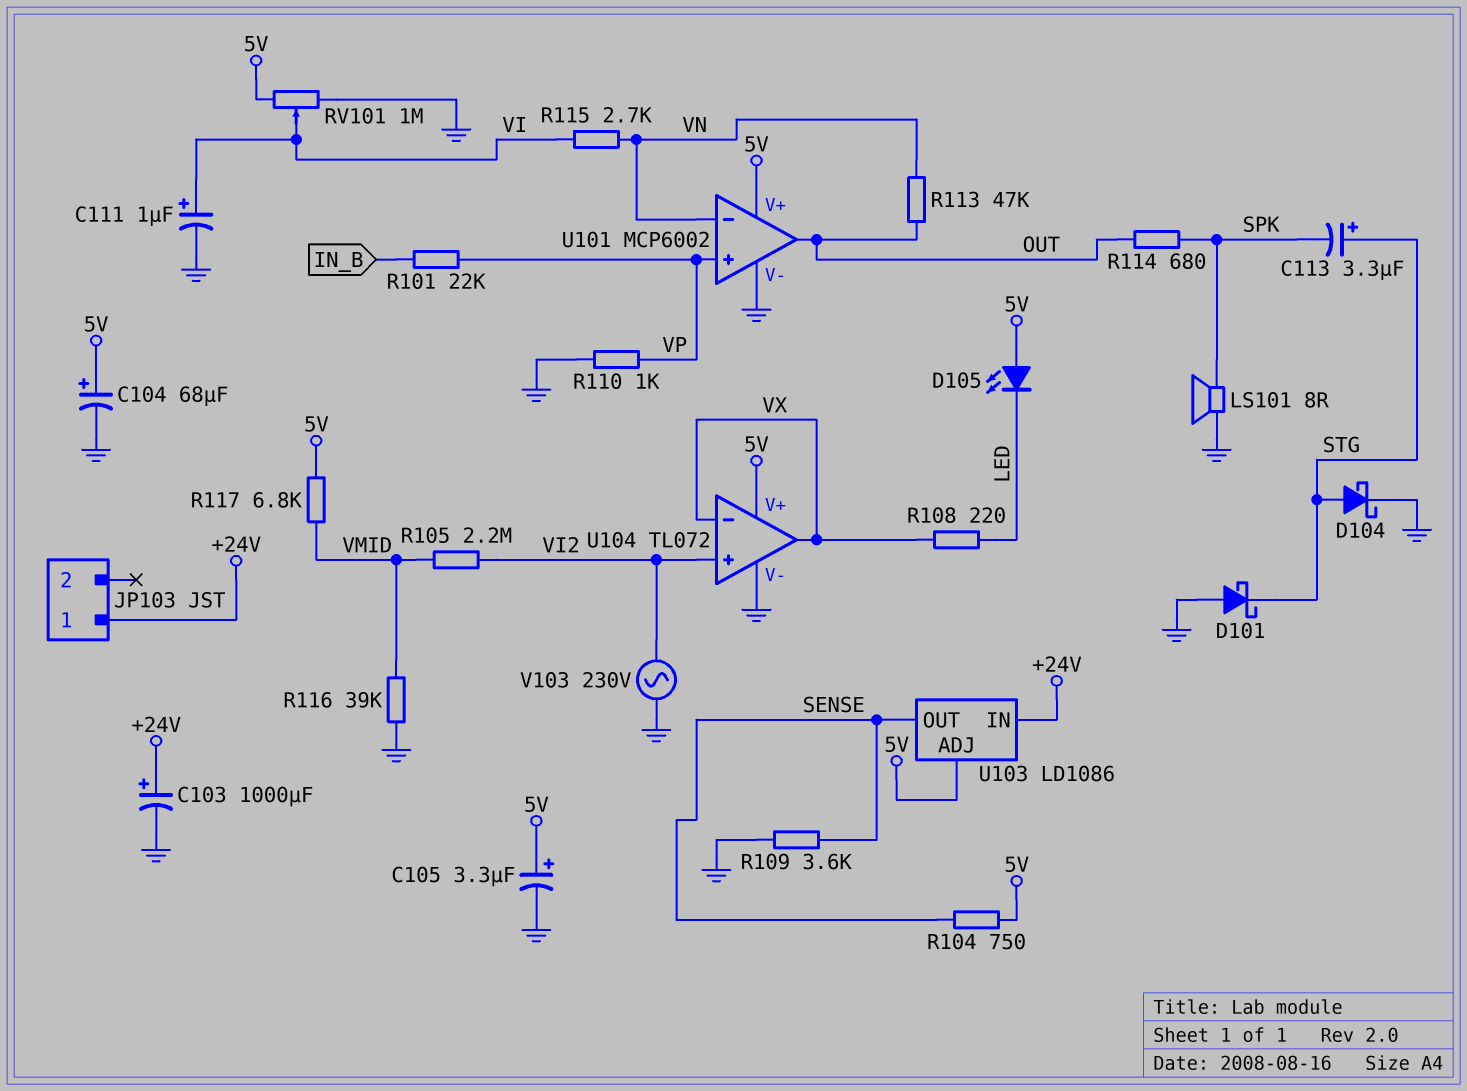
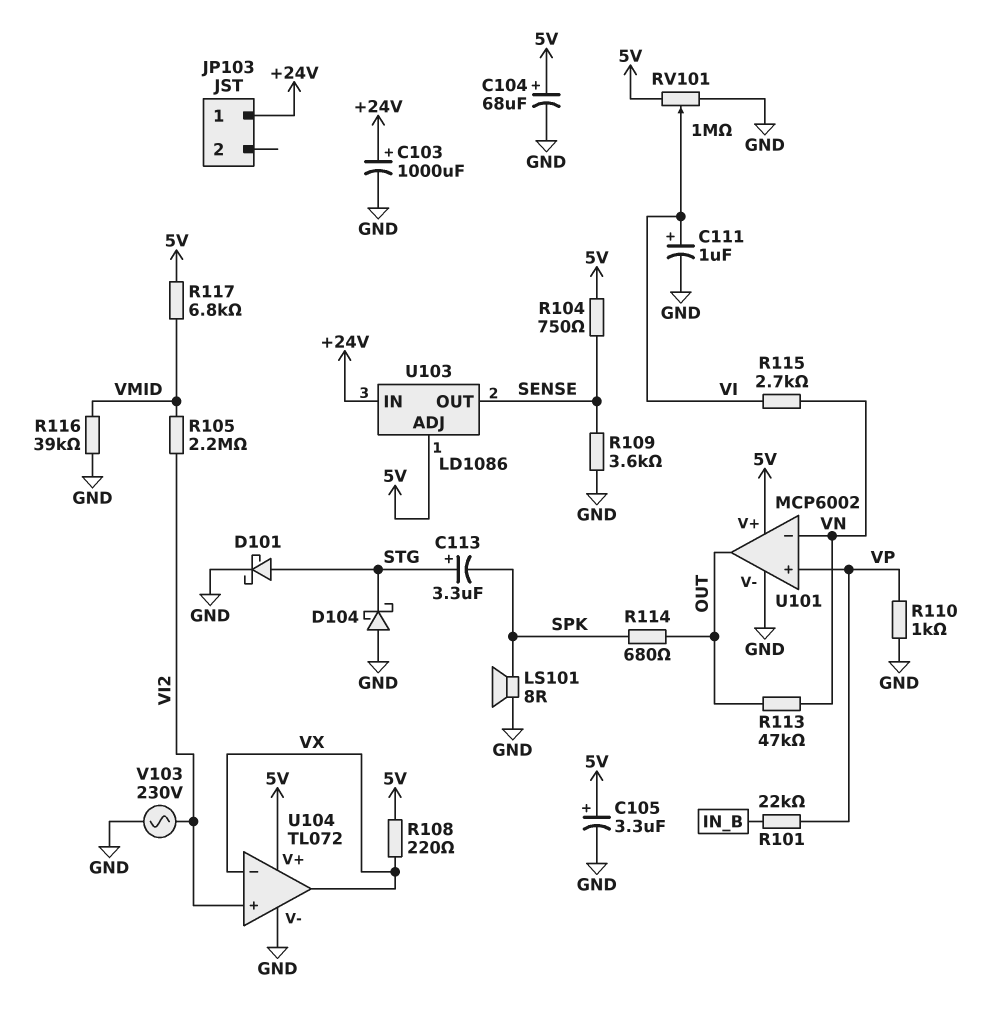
D101: schottky (A GND, K STG) -> schottky (A STG, K GND)
D104: schottky (A STG, K GND) -> schottky (A GND, K STG)
D105: LED (A 5V, K LED) -> none
R108: 220 (LED, VX) -> 220 (5V, VX)

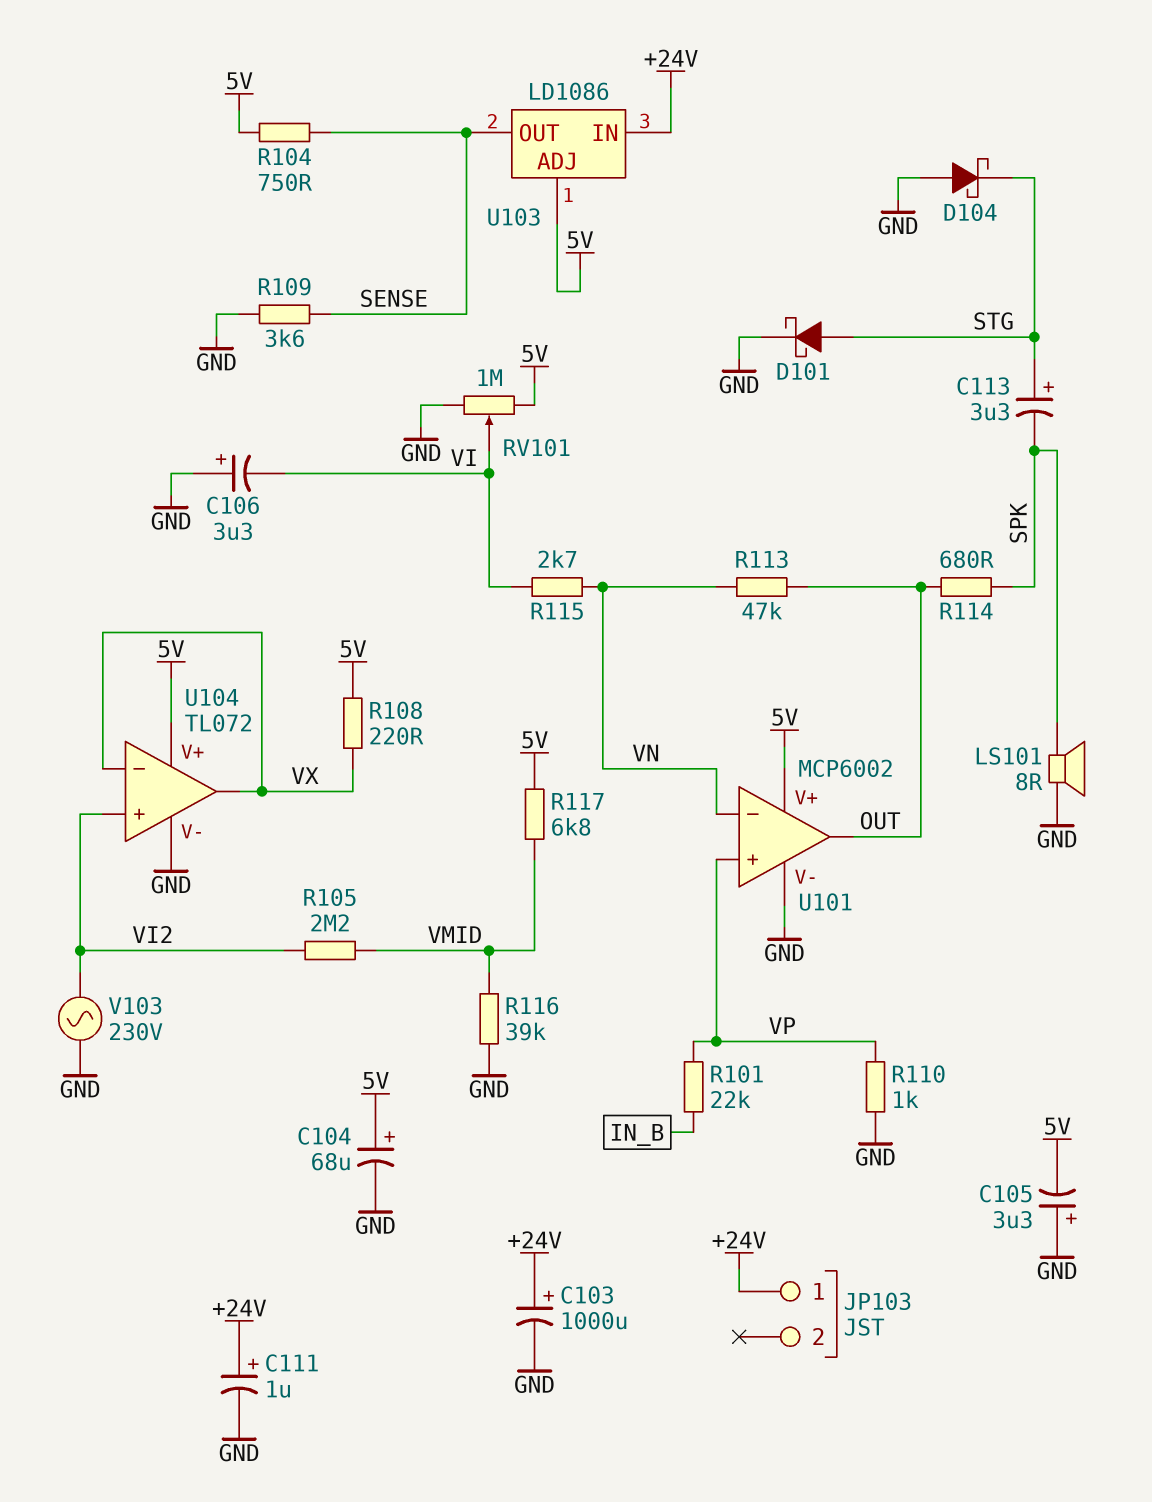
C105: 3.3uF (plus 5V, minus GND) -> 3.3uF (plus GND, minus 5V)
C106: none -> 3.3uF (plus GND, minus VI)
C111: 1uF (plus VI, minus GND) -> 1uF (plus +24V, minus GND)

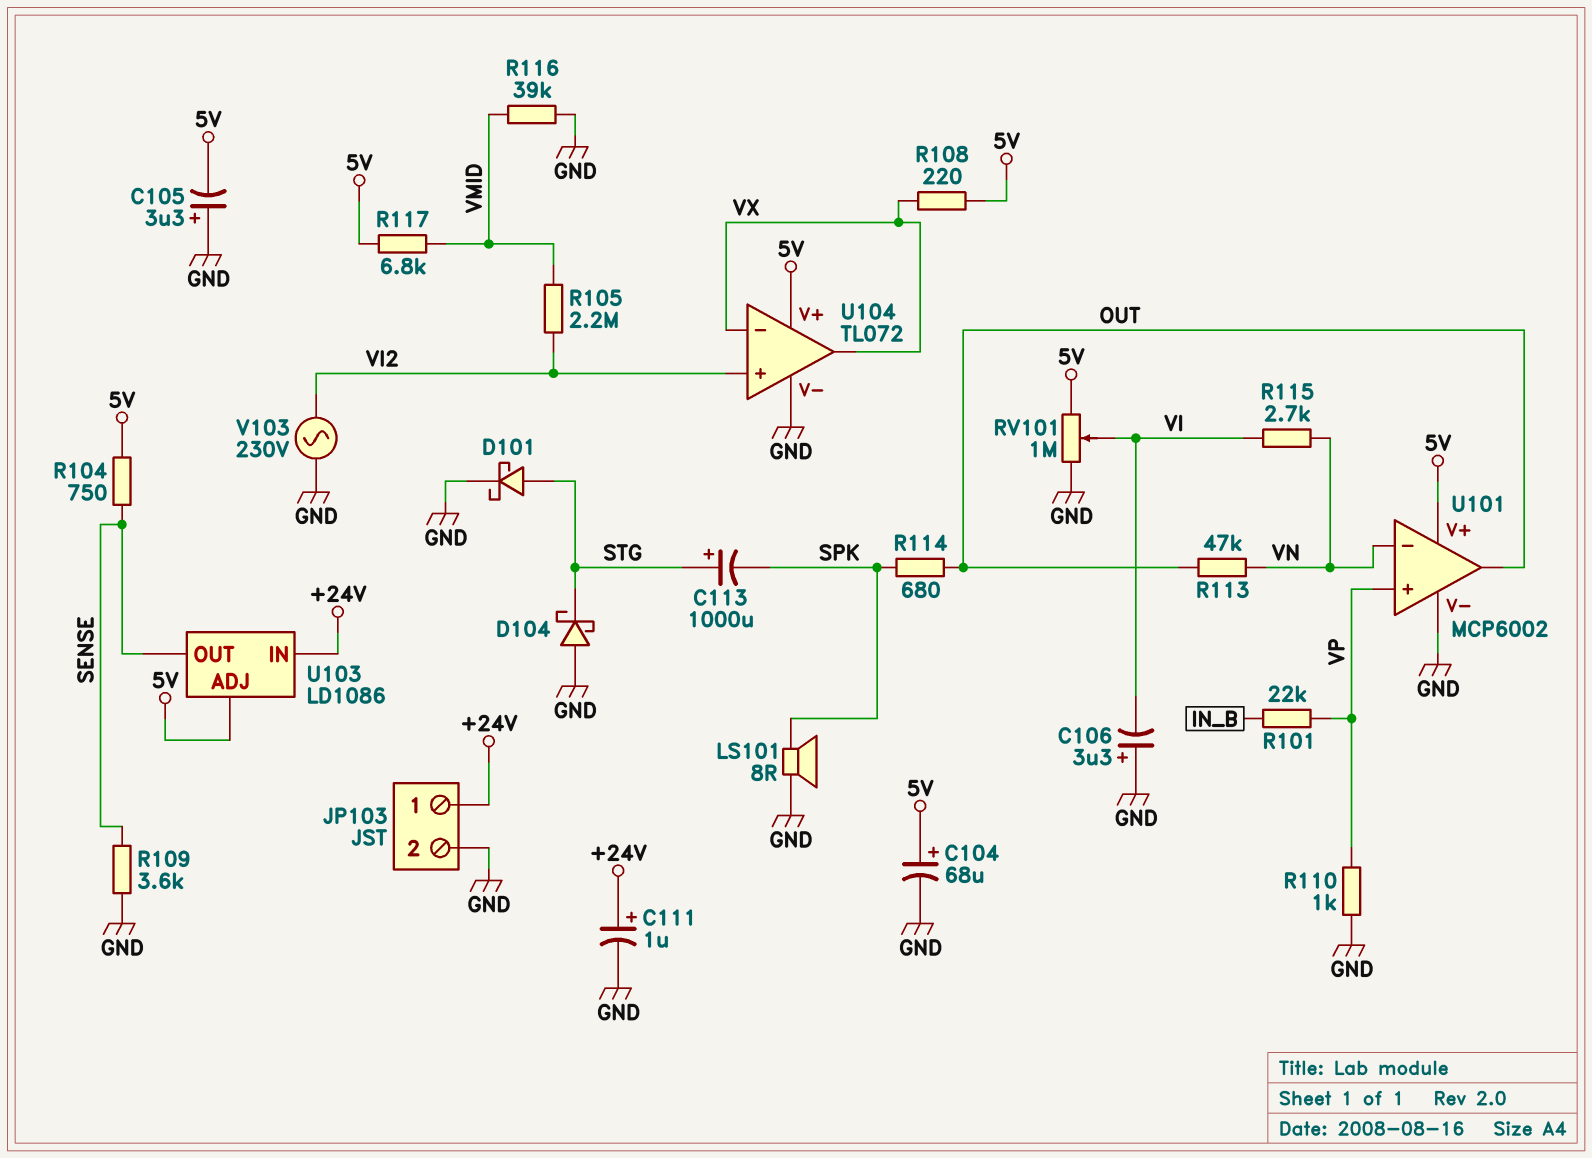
C103: 1000uF (plus +24V, minus GND) -> none
C113: 3.3uF (plus STG, minus SPK) -> 1000uF (plus STG, minus SPK)
JP103 pin 2: none -> GND

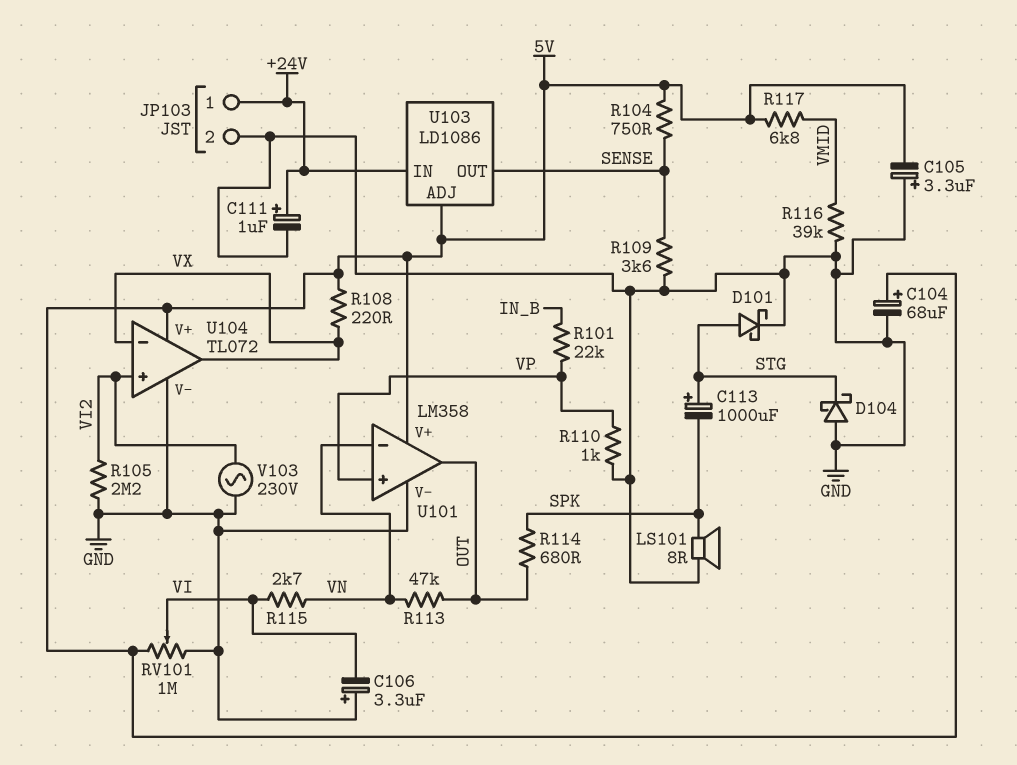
R105: 2.2M (VI2, VMID) -> 2.2M (GND, VI2)
U101: MCP6002 -> LM358

